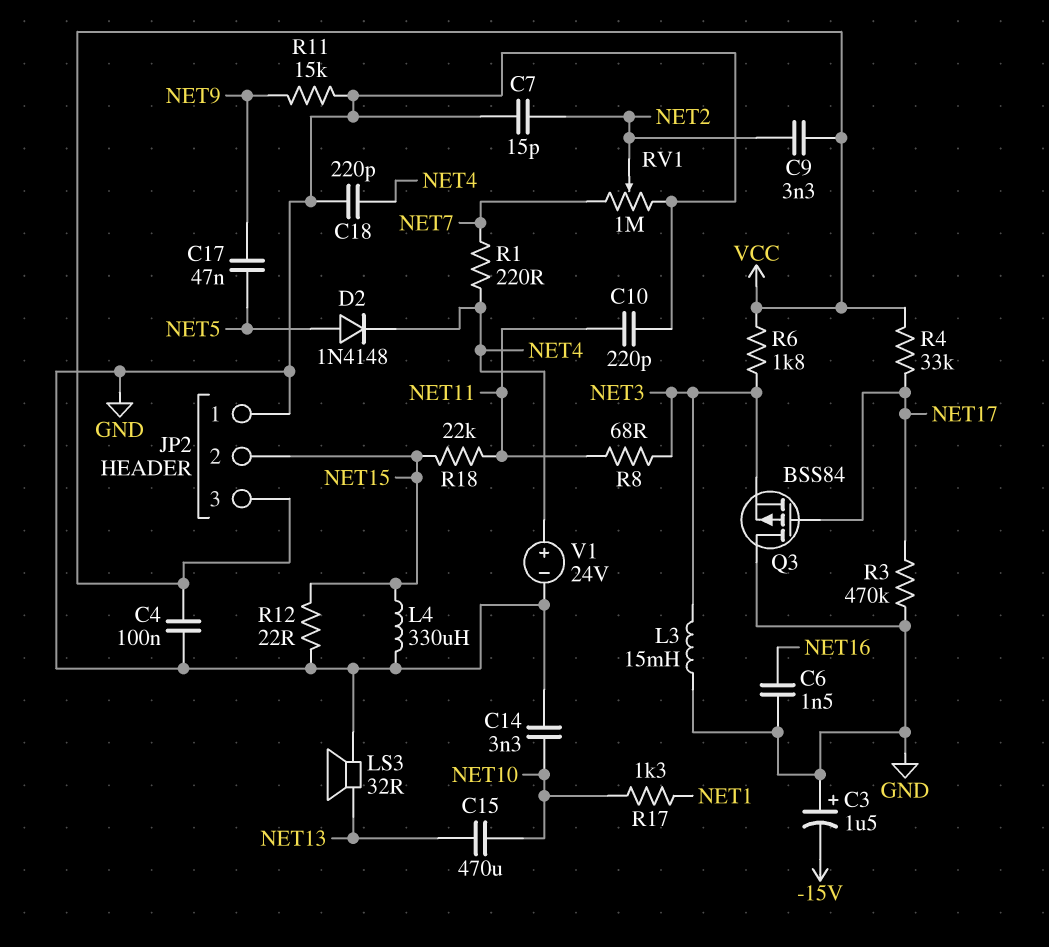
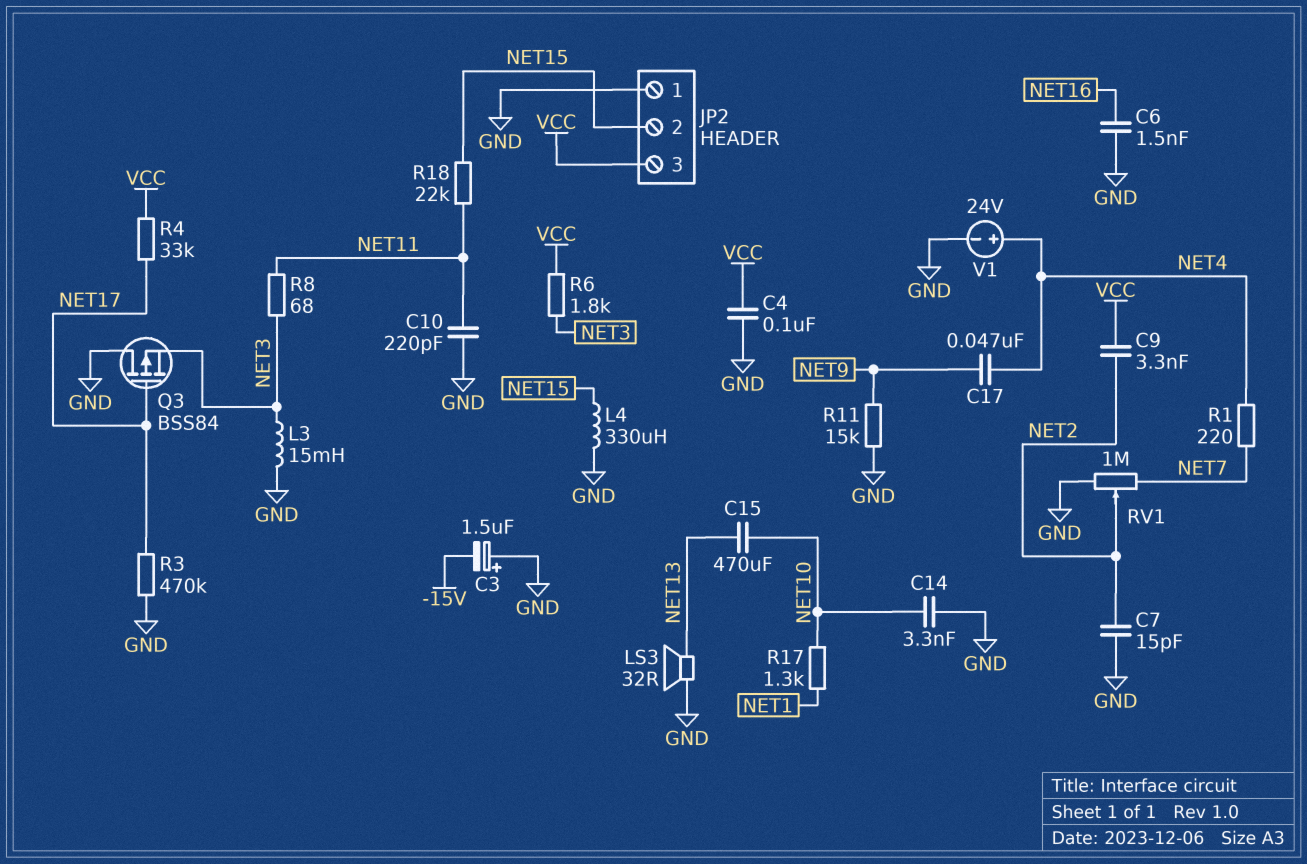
C17: 47nF (NET5, NET9) -> 47nF (NET4, NET9)
C18: 220pF (GND, NET4) -> none
D2: diode 1N4148 (A NET5, K NET4) -> none
R12: 22 (GND, NET15) -> none

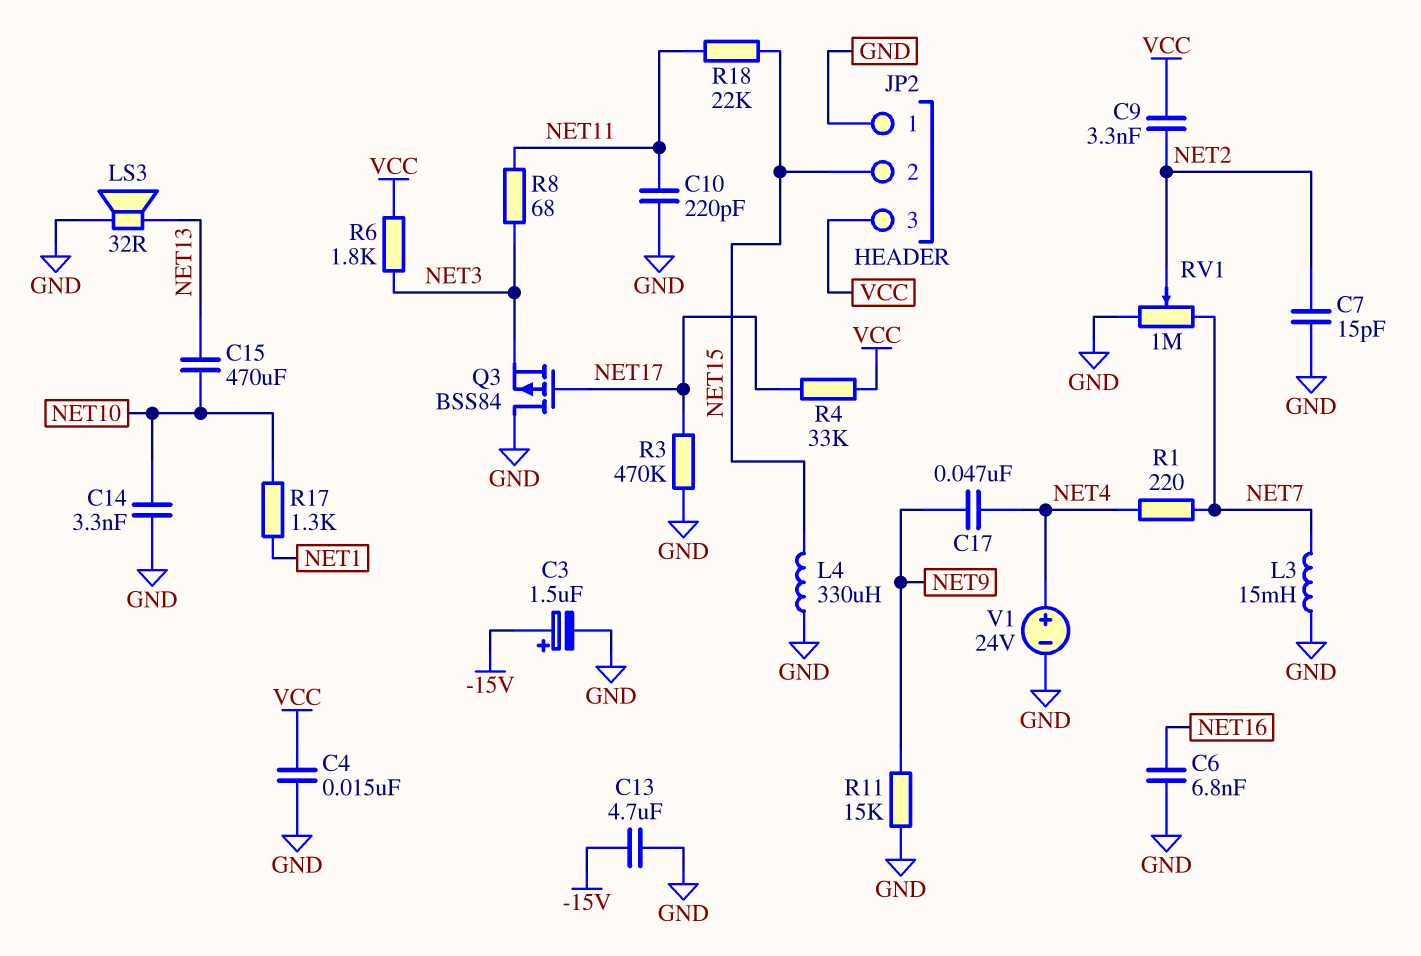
C3: 1.5uF (plus GND, minus -15V) -> 1.5uF (plus -15V, minus GND)
C4: 100nF (GND, VCC) -> 15nF (GND, VCC)
C6: 1.5nF (GND, NET16) -> 6.8nF (GND, NET16)
C13: none -> 4.7uF (-15V, GND)
L3: 15mH (GND, NET3) -> 15mH (GND, NET7)

